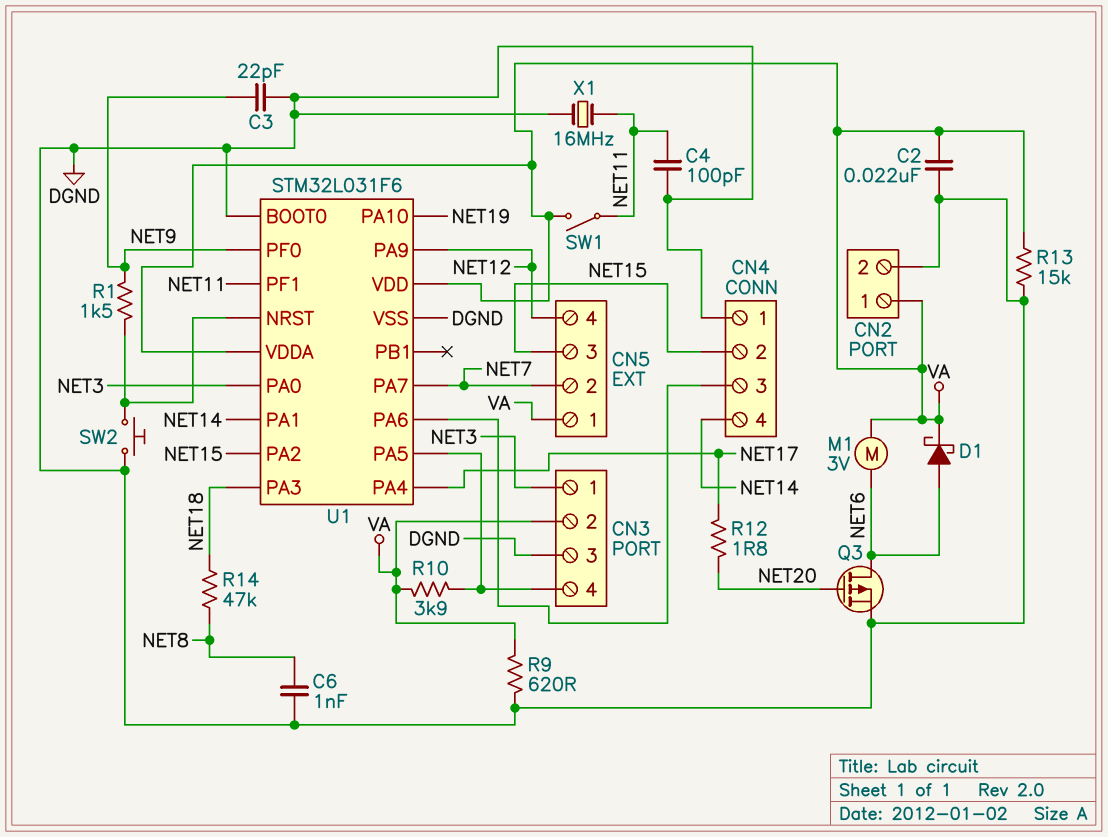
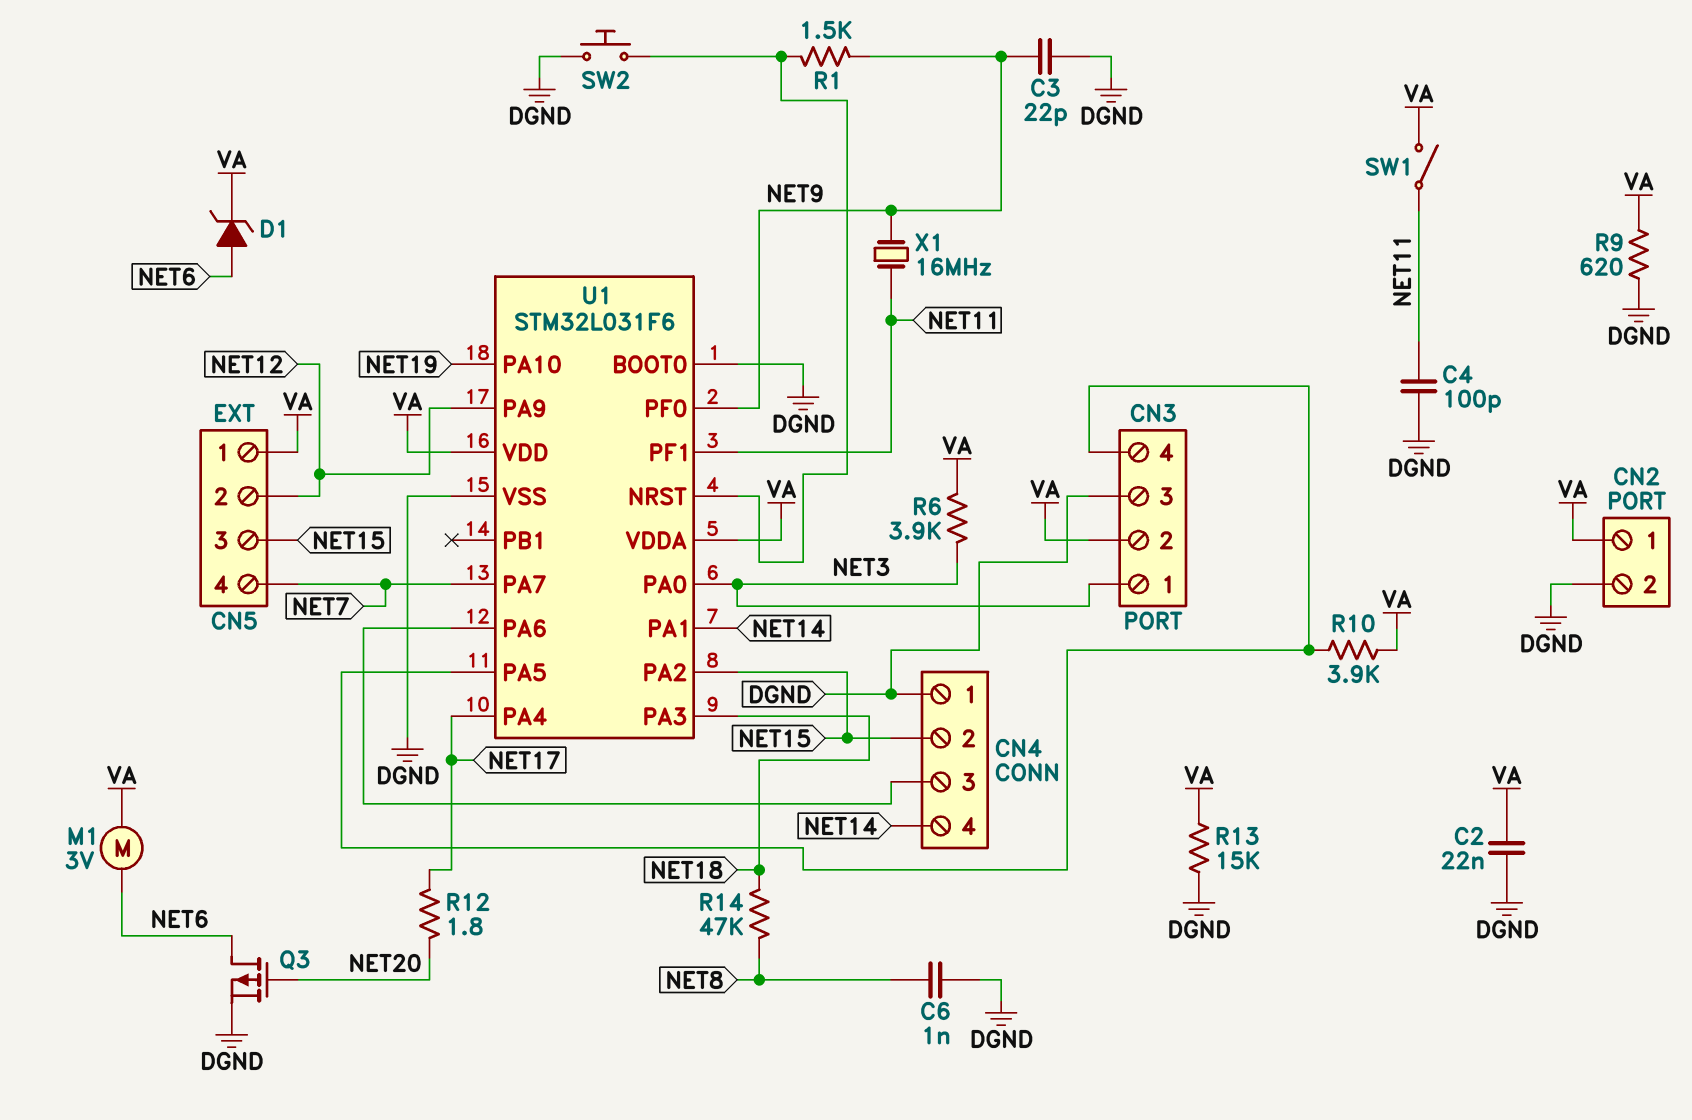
CN5 pin 2: NET7 -> NET12
CN5 pin 4: NET12 -> NET7
D1: schottky (A NET6, K VA) -> zener (A NET6, K VA)
R6: none -> 3.9k (NET3, VA)
X1: 16MHz (DGND, NET11) -> 16MHz (NET9, NET11)

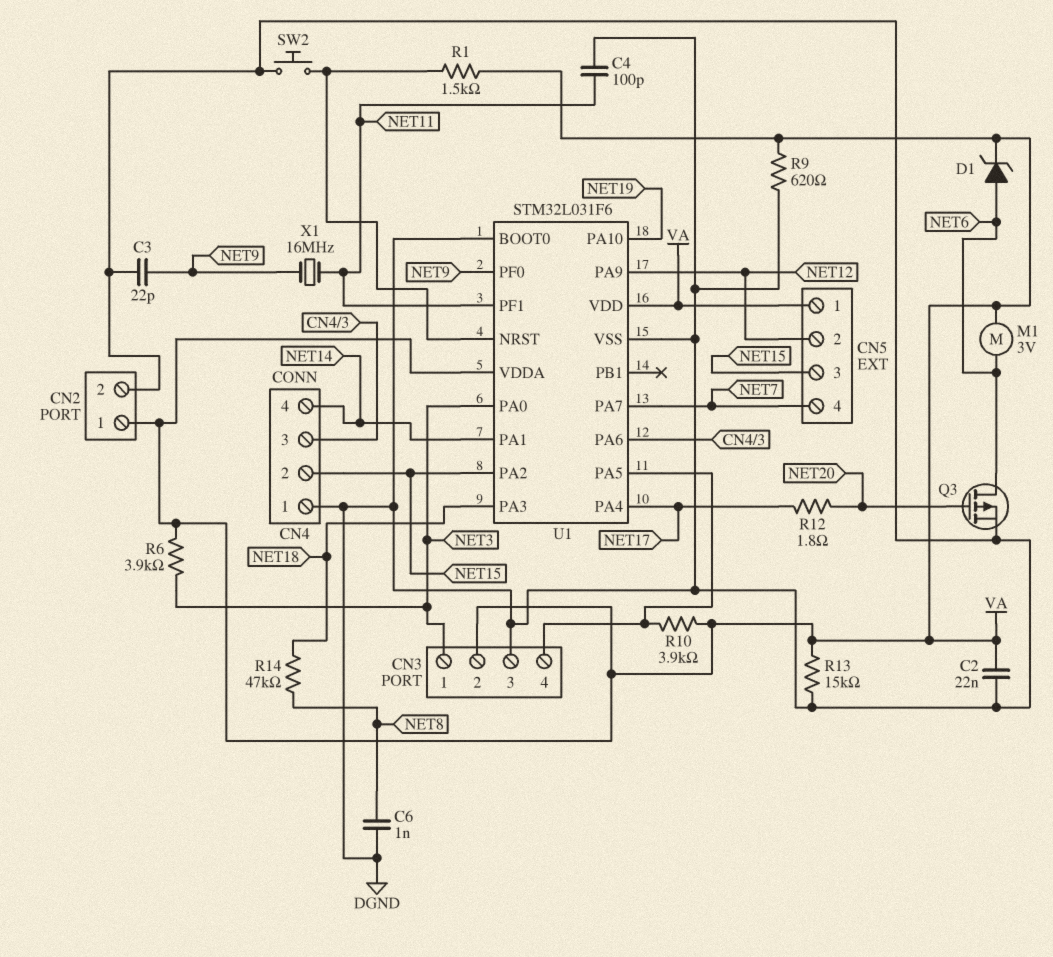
R1: 1.5k (NET9, U1/NRST) -> 1.5k (U1/NRST, VA)
SW1: switch (NET11, VA) -> none

